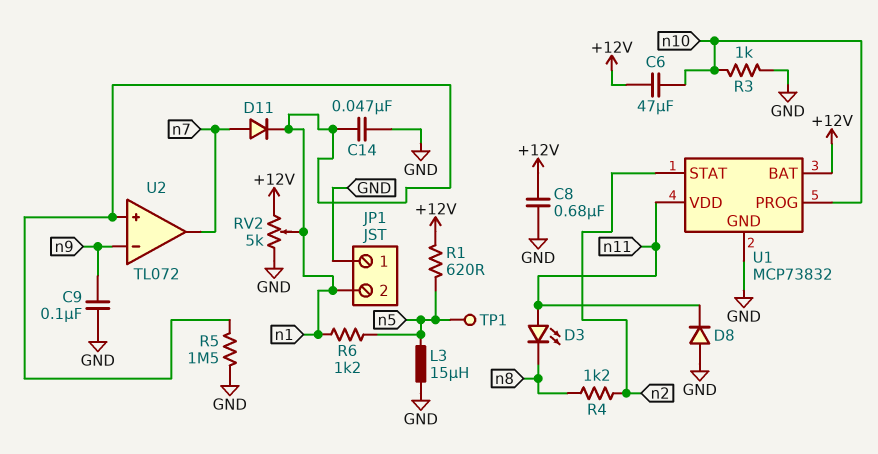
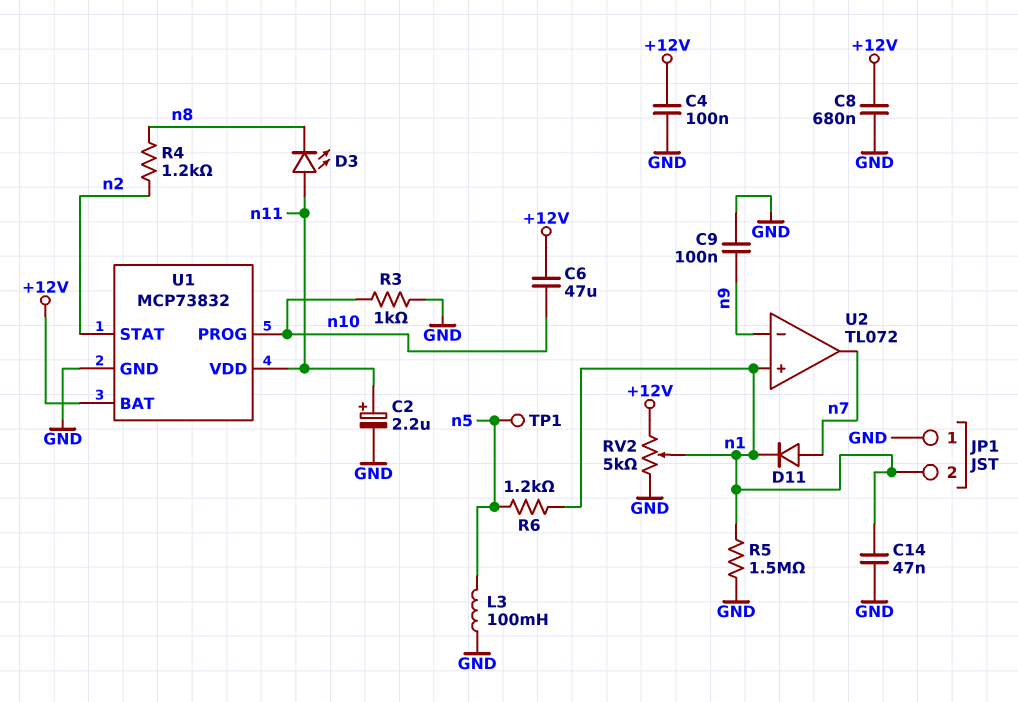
C2: none -> 2.2uF (plus n11, minus GND)
C4: none -> 100nF (+12V, GND)
D8: diode (A GND, K n11) -> none
L3: 15uH (GND, n5) -> 100mH (GND, n5)
R1: 620 (+12V, n5) -> none

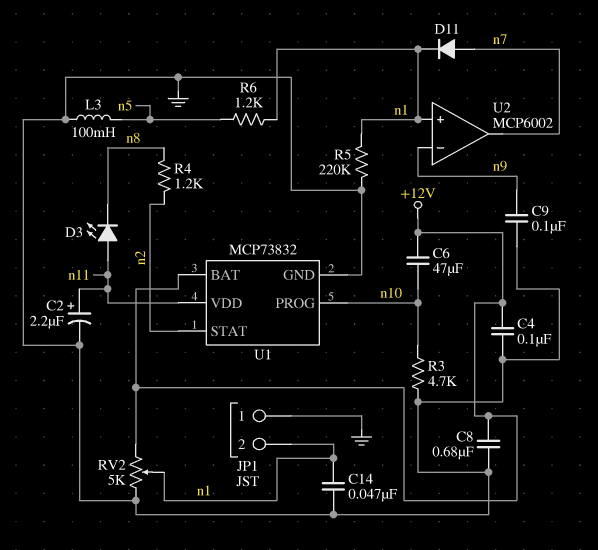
R3: 1k (GND, n10) -> 4.7k (GND, n10)
R5: 1.5M (GND, n1) -> 220k (GND, n1)
TP1: test point (n5) -> none
U2: TL072 -> MCP6002

